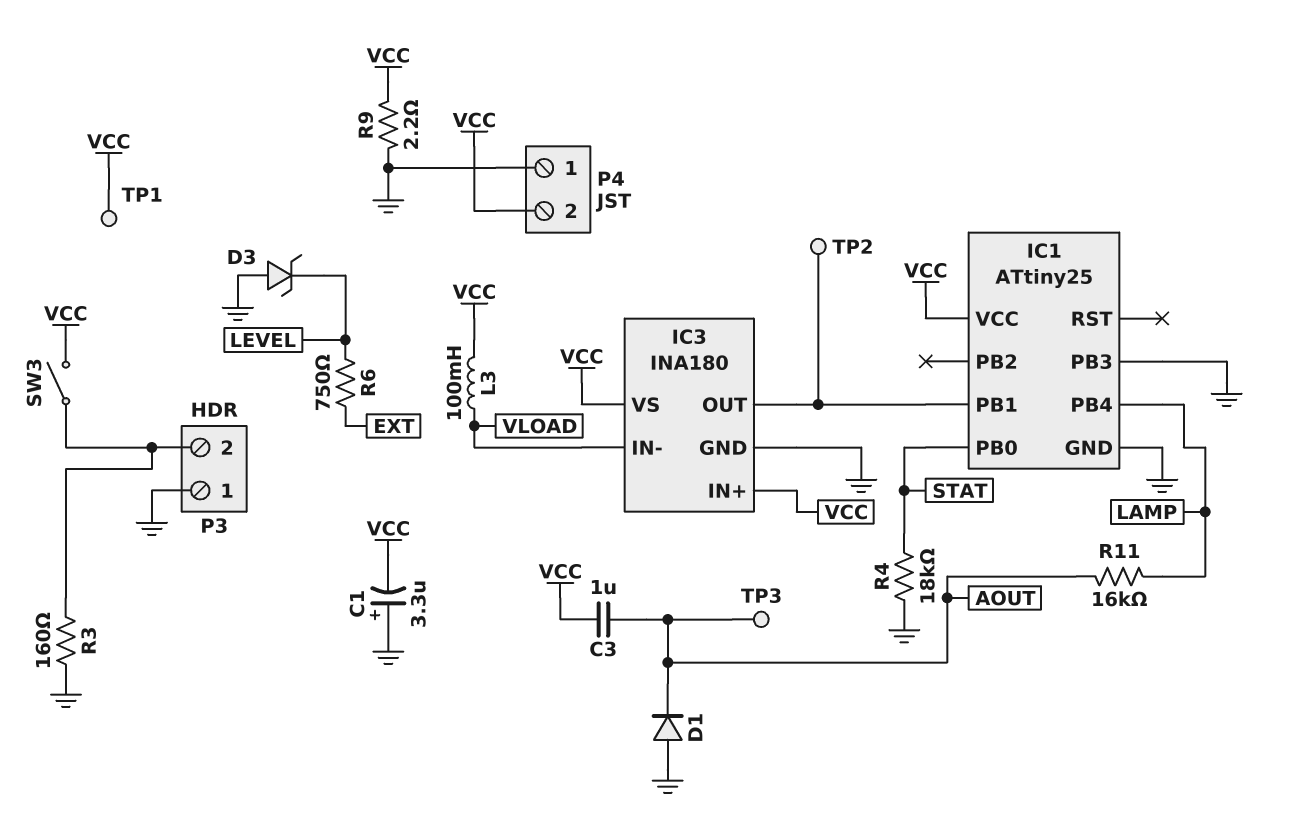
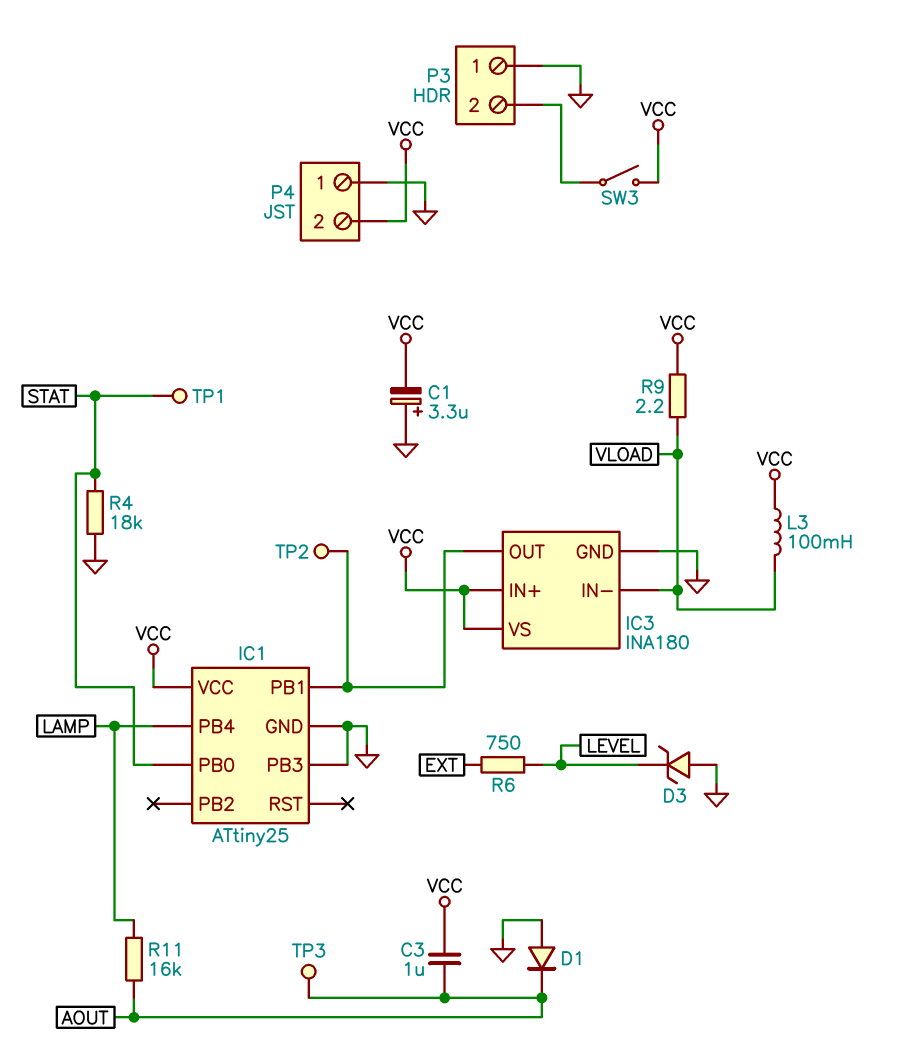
R3: 160 (GND, P3/2) -> none
R9: 2.2 (GND, VCC) -> 2.2 (VCC, VLOAD)
TP1: test point (VCC) -> test point (STAT)

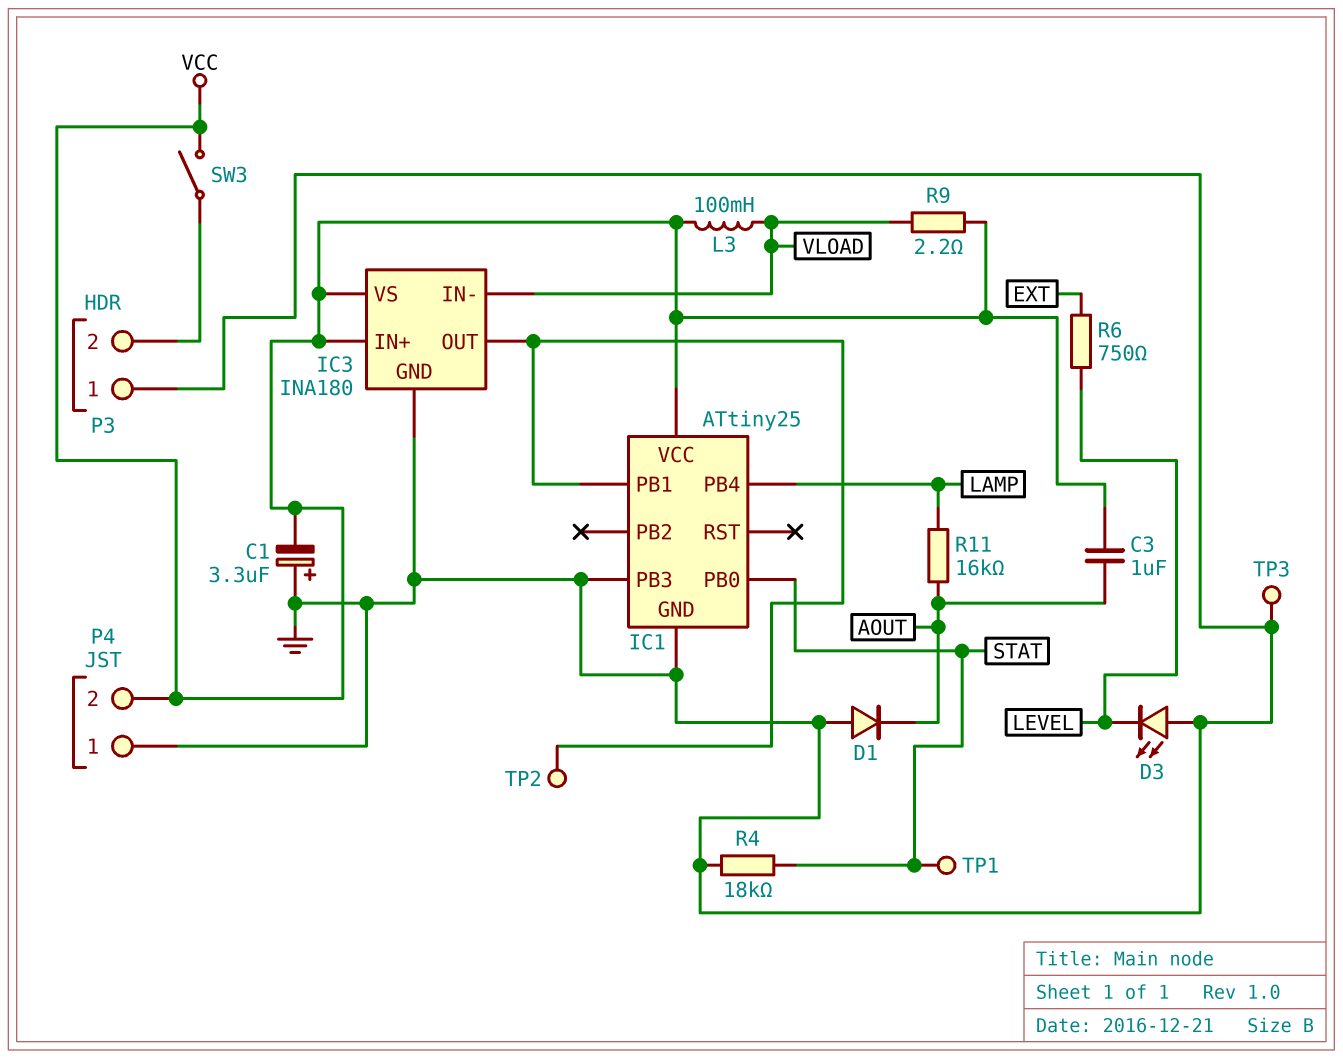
D3: zener (A GND, K LEVEL) -> LED (A GND, K LEVEL)
TP3: test point (AOUT) -> test point (GND)

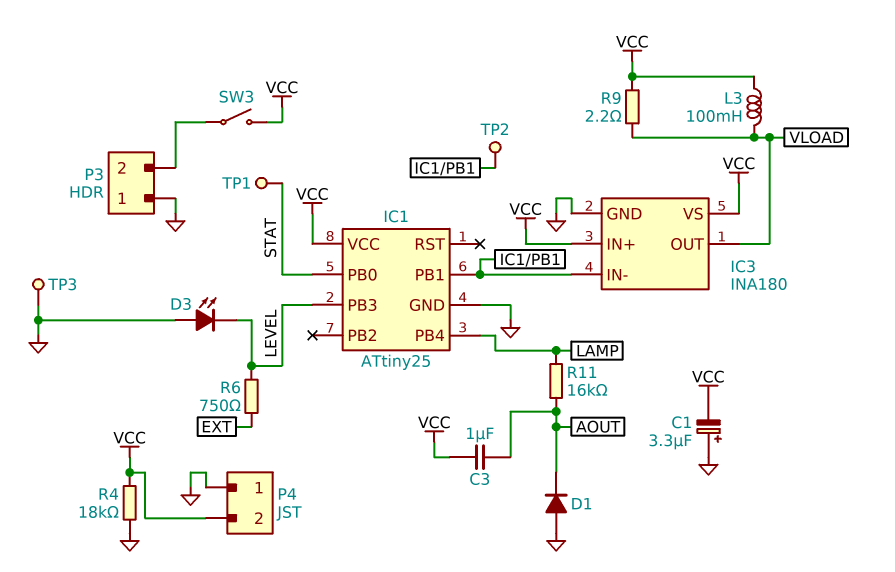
IC1 pin PB3: GND -> LEVEL
IC3 pin IN-: VLOAD -> IC1/PB1
IC3 pin OUT: IC1/PB1 -> VLOAD
R4: 18k (GND, STAT) -> 18k (GND, VCC)

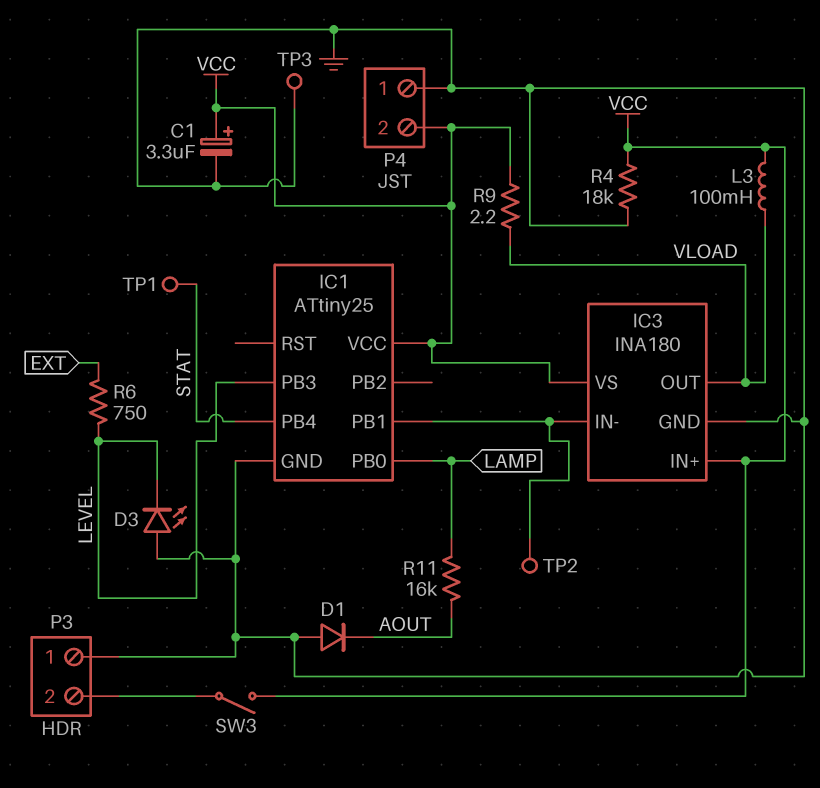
C1: 3.3uF (plus GND, minus VCC) -> 3.3uF (plus VCC, minus GND)
C3: 1uF (AOUT, VCC) -> none
IC1 pin PB0: STAT -> LAMP
IC1 pin PB4: LAMP -> STAT

